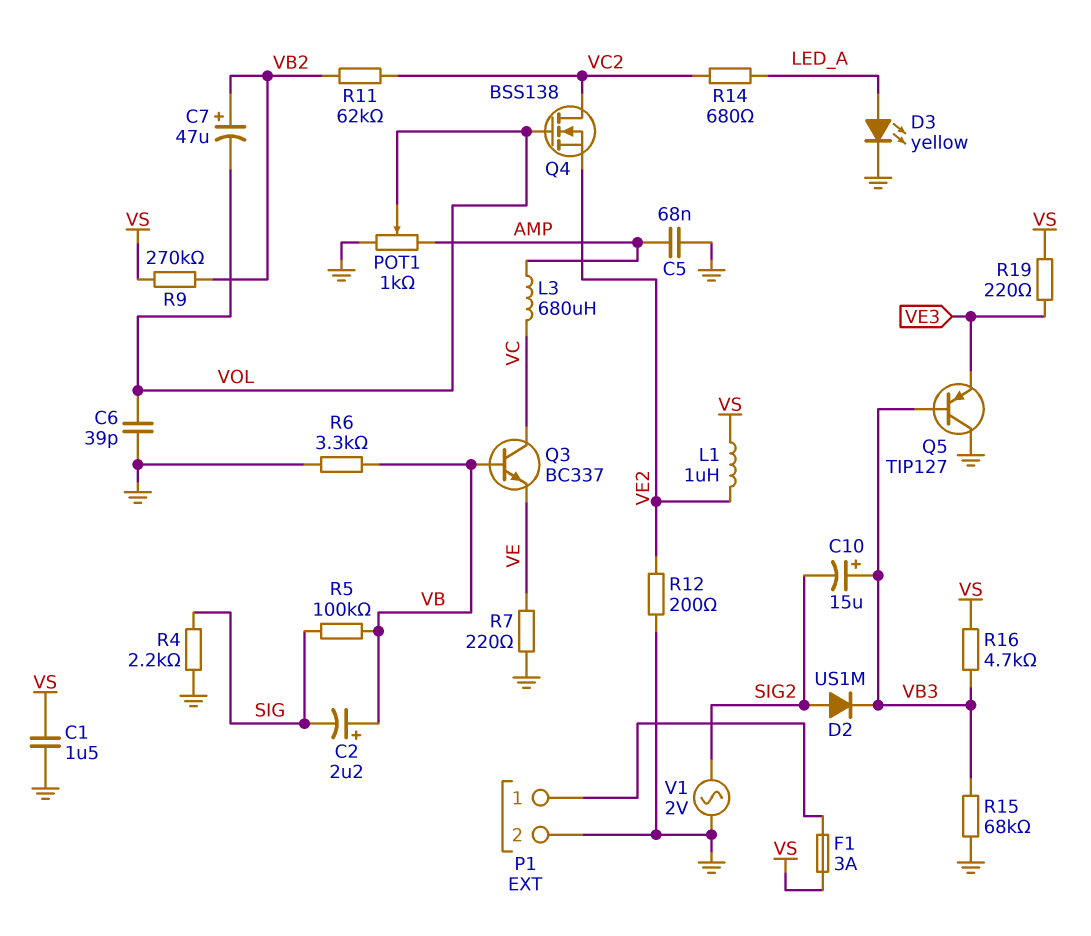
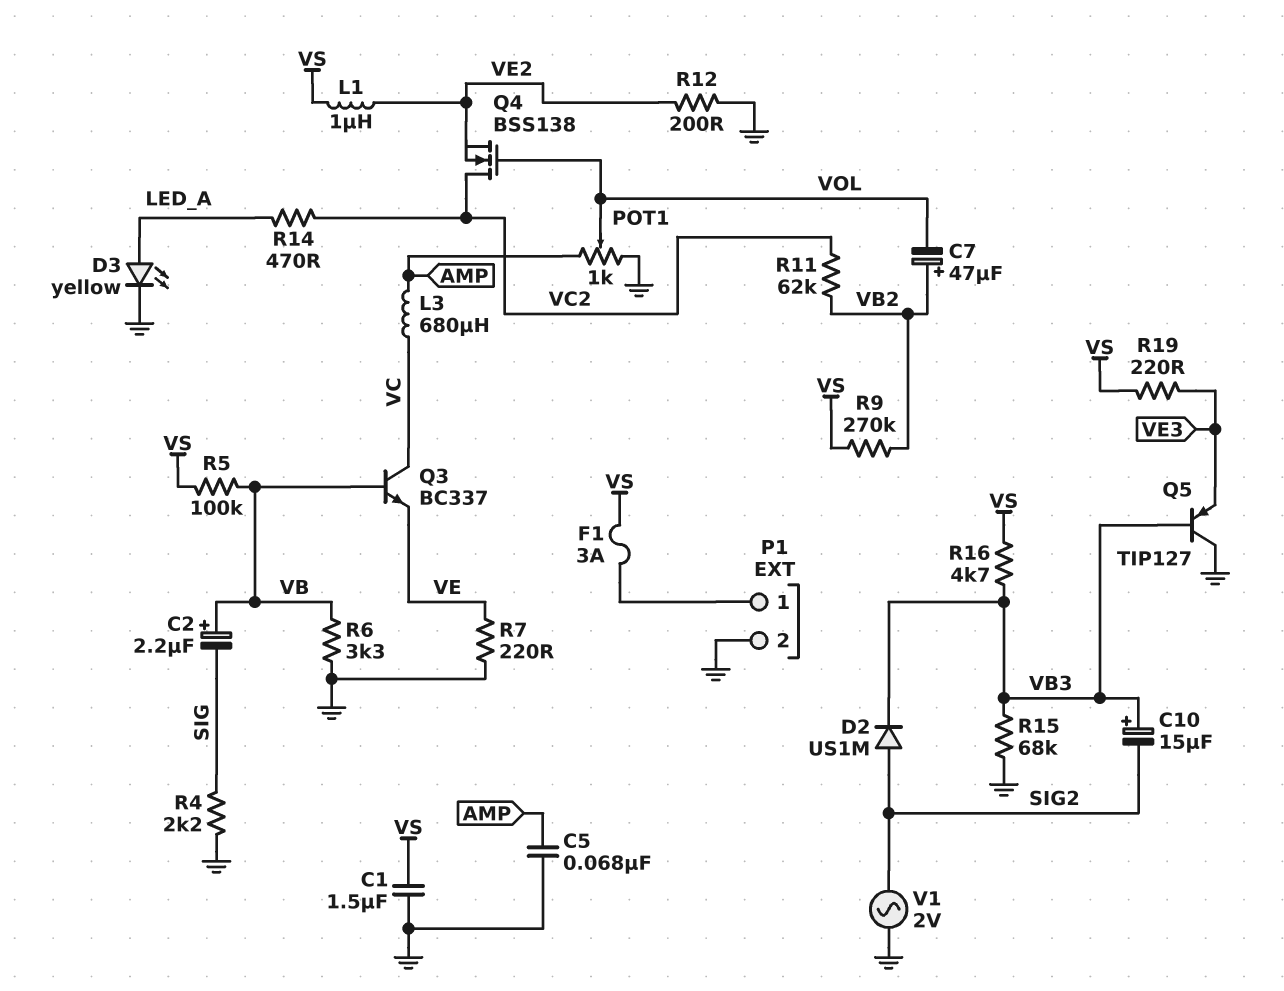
C6: 39pF (GND, VOL) -> none
R5: 100k (SIG, VB) -> 100k (VB, VS)
R14: 680 (LED_A, VC2) -> 470 (LED_A, VC2)

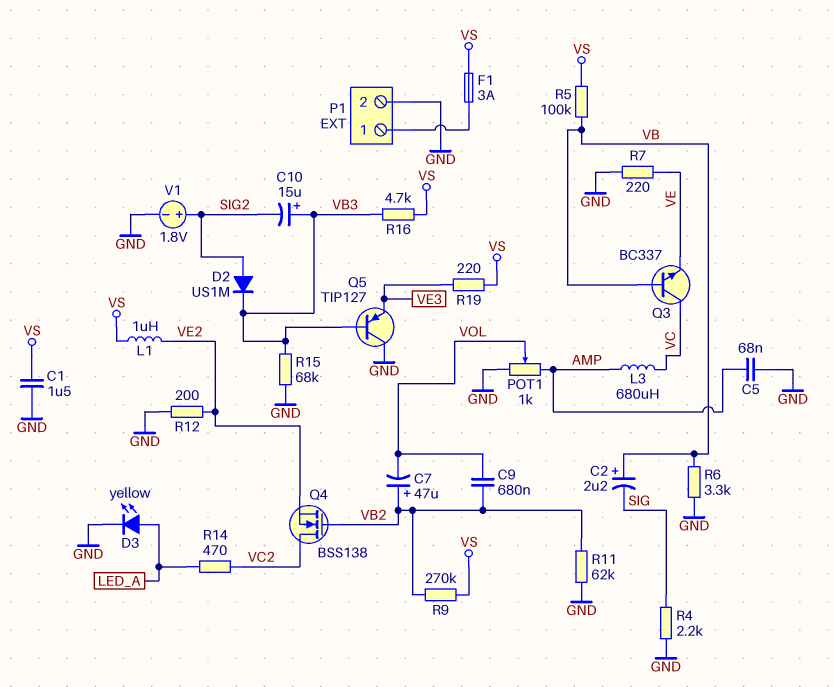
C9: none -> 680nF (VB2, VOL)
Q4: NMOS BSS138 (G VOL, D VC2, S VE2) -> NMOS BSS138 (G VB2, D VC2, S VE2)
R11: 62k (VB2, VC2) -> 62k (GND, VB2)
V1: AC 2V (GND, SIG2) -> 1.8V (plus SIG2, minus GND)

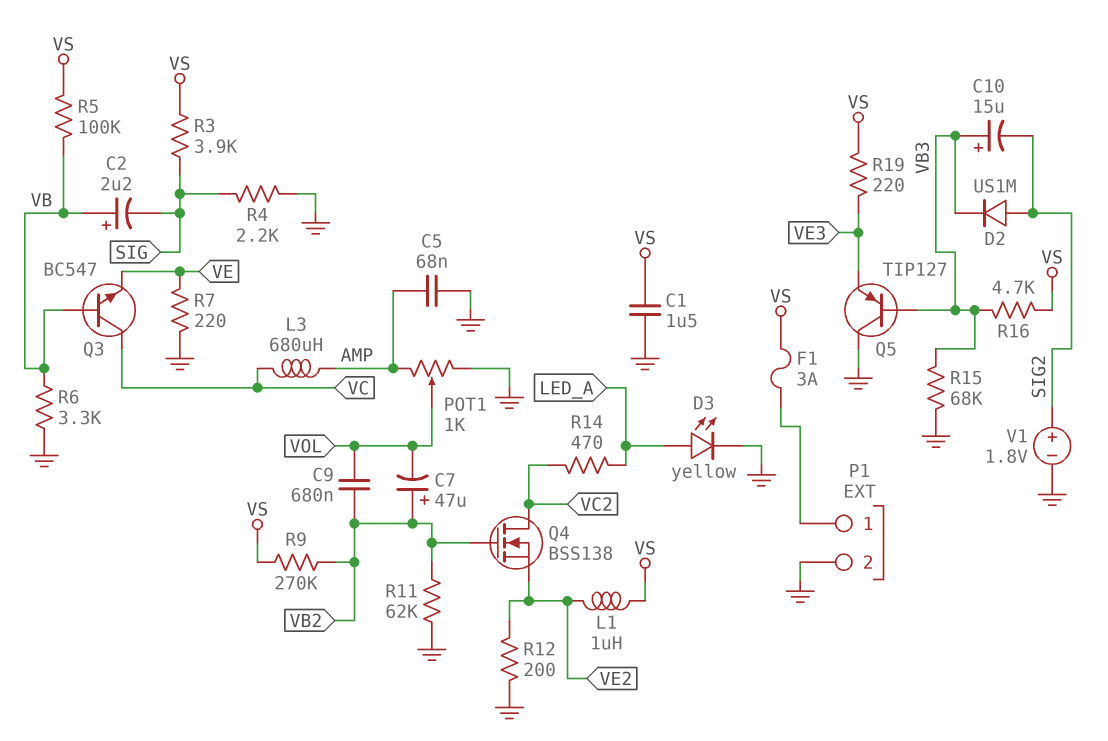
Q3: NPN BC337 (B VB, C VC, E VE) -> NPN BC547 (B VB, C VC, E VE)
R3: none -> 3.9k (SIG, VS)

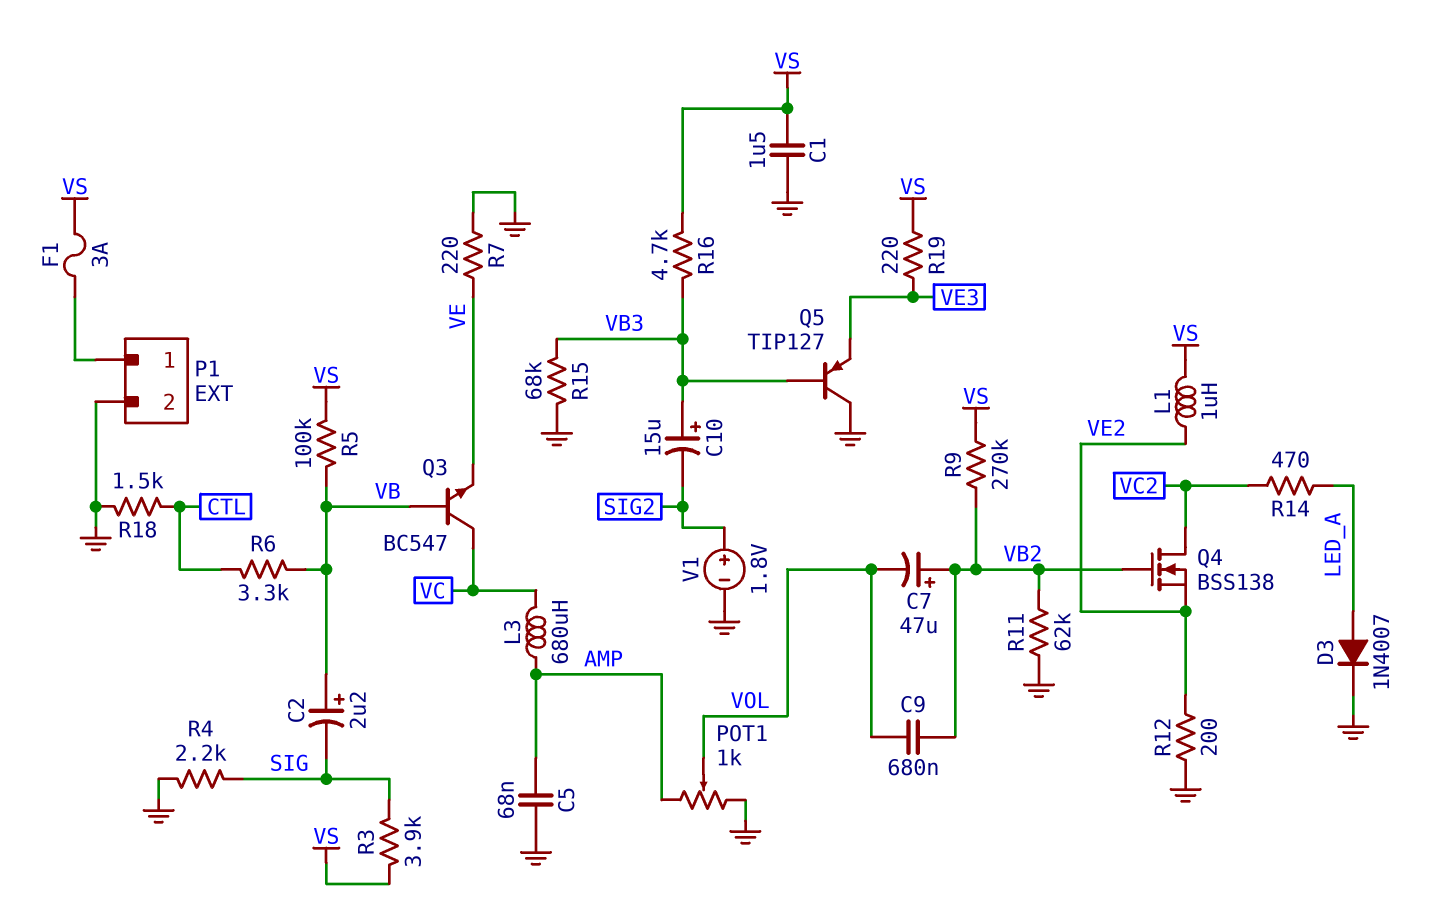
D2: diode US1M (A SIG2, K VB3) -> none
D3: LED yellow (A LED_A, K GND) -> diode 1N4007 (A LED_A, K GND)
R6: 3.3k (GND, VB) -> 3.3k (CTL, VB)
R18: none -> 1.5k (CTL, GND)

